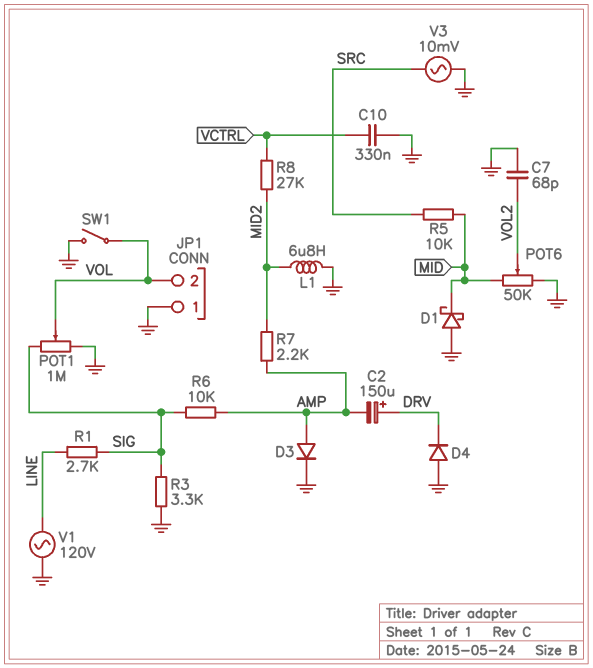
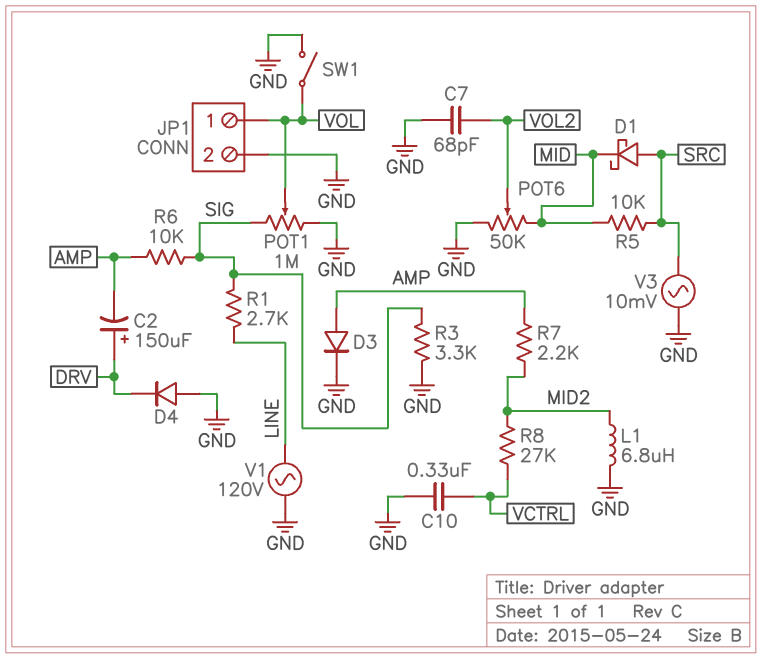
D1: schottky (A GND, K MID) -> schottky (A SRC, K MID)
JP1 pin 1: GND -> VOL
JP1 pin 2: VOL -> GND

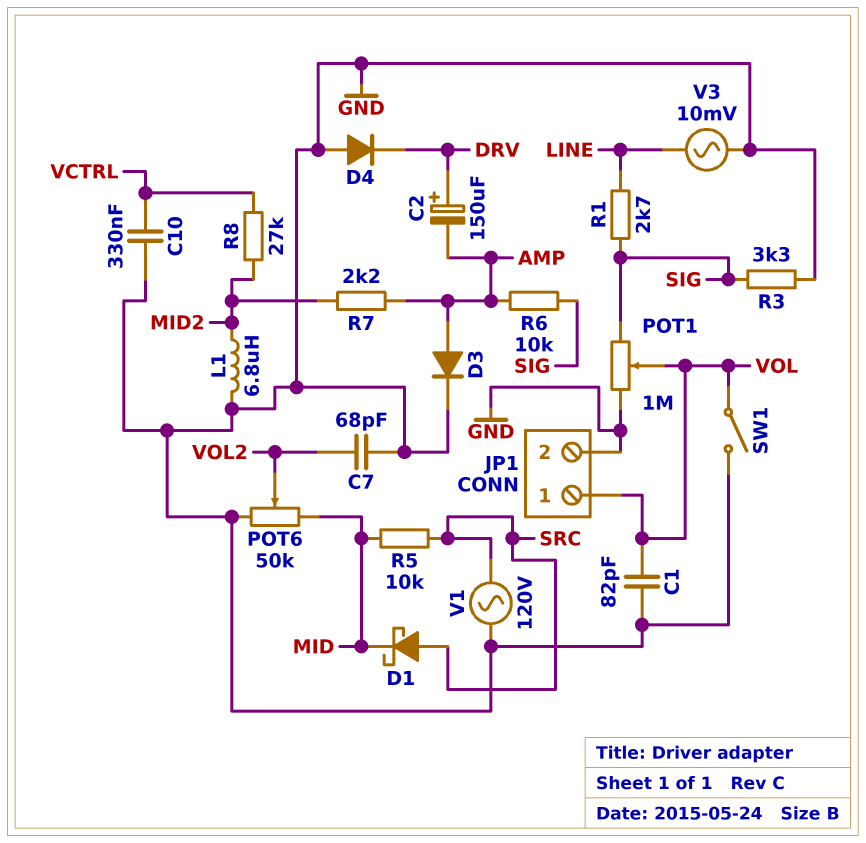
C1: none -> 82pF (GND, VOL)
V1: AC 120V (GND, LINE) -> AC 120V (GND, SRC)
V3: AC 10mV (GND, SRC) -> AC 10mV (GND, LINE)

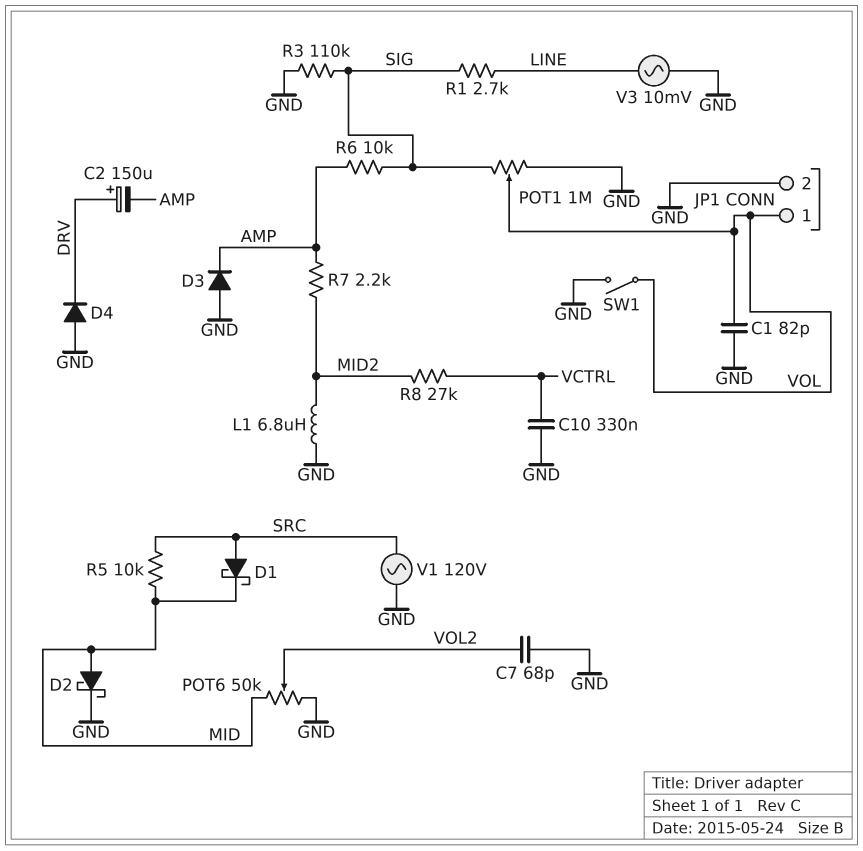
D2: none -> schottky (A MID, K GND)
D3: diode (A AMP, K GND) -> diode (A GND, K AMP)
R3: 3.3k (GND, SIG) -> 110k (GND, SIG)

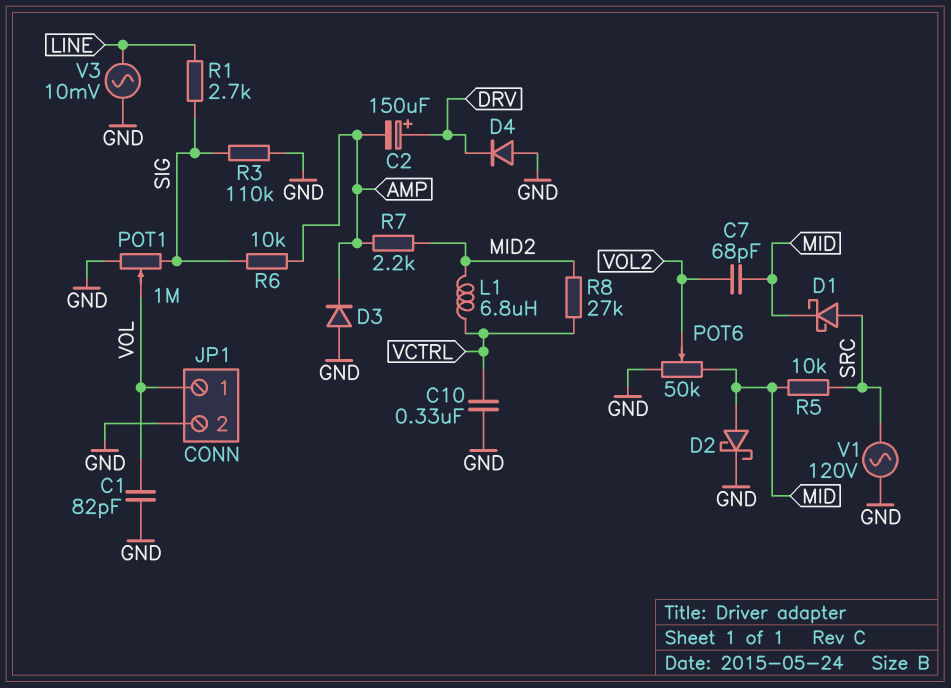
C7: 68pF (GND, VOL2) -> 68pF (MID, VOL2)
L1: 6.8uH (GND, MID2) -> 6.8uH (MID2, VCTRL)
SW1: switch (GND, VOL) -> none

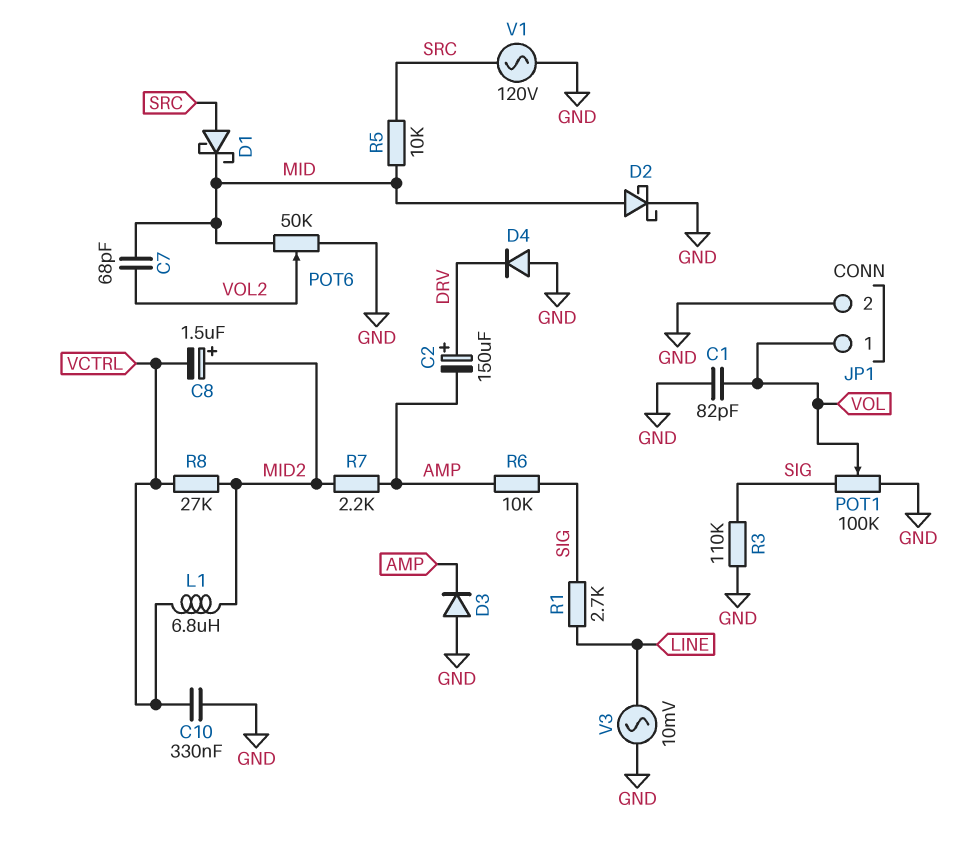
C8: none -> 1.5uF (plus MID2, minus VCTRL)
POT1: 1M (GND, SIG, wiper VOL) -> 100k (GND, SIG, wiper VOL)

